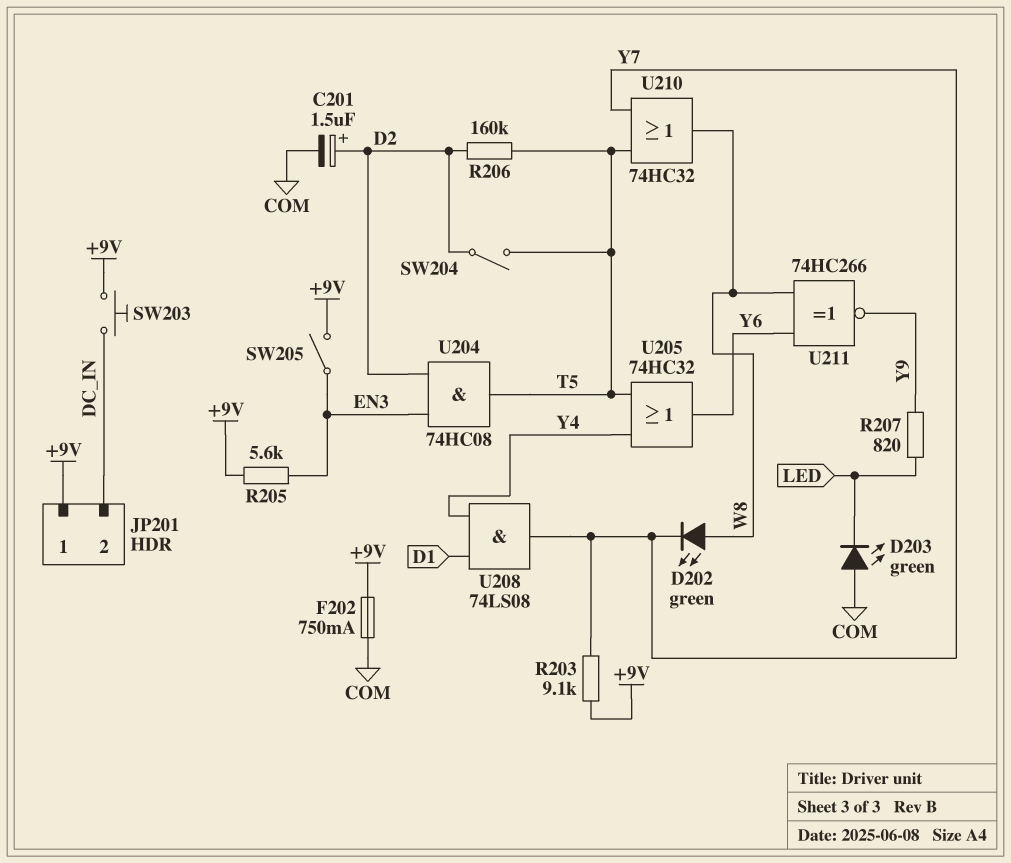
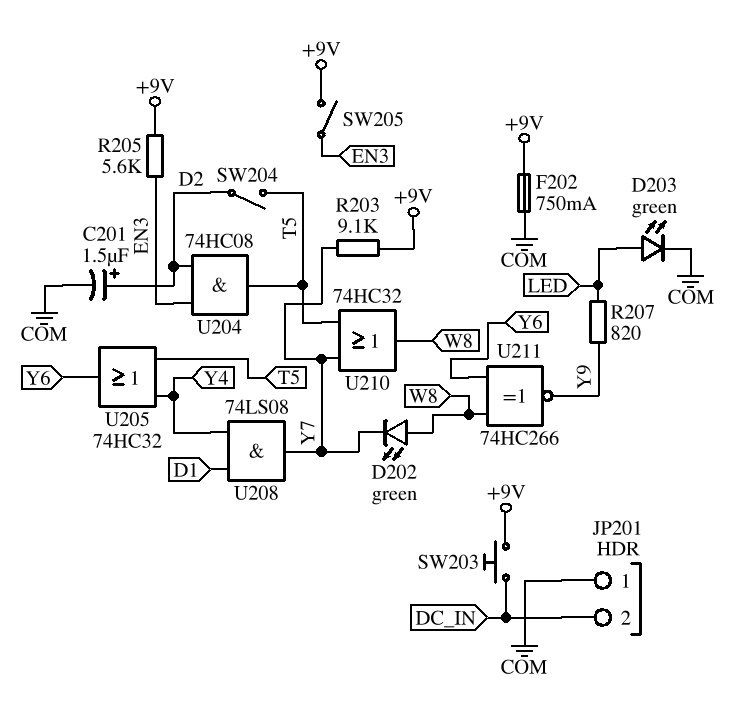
D203: LED green (A COM, K LED) -> LED green (A LED, K COM)
JP201 pin 1: +9V -> COM
R206: 160k (D2, T5) -> none

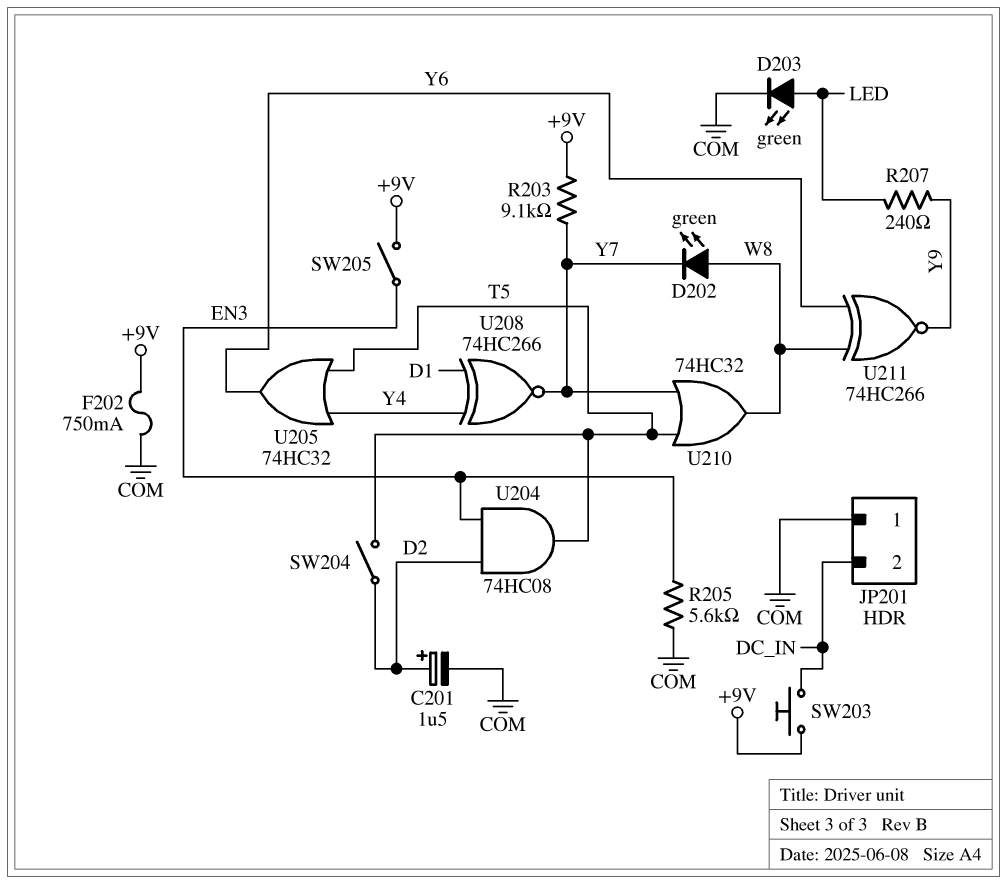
R205: 5.6k (+9V, EN3) -> 5.6k (COM, EN3)
R207: 820 (LED, Y9) -> 240 (LED, Y9)
U208: AND 74LS08 (in D1, in Y4, out Y7) -> XNOR 74HC266 (in D1, in Y4, out Y7)

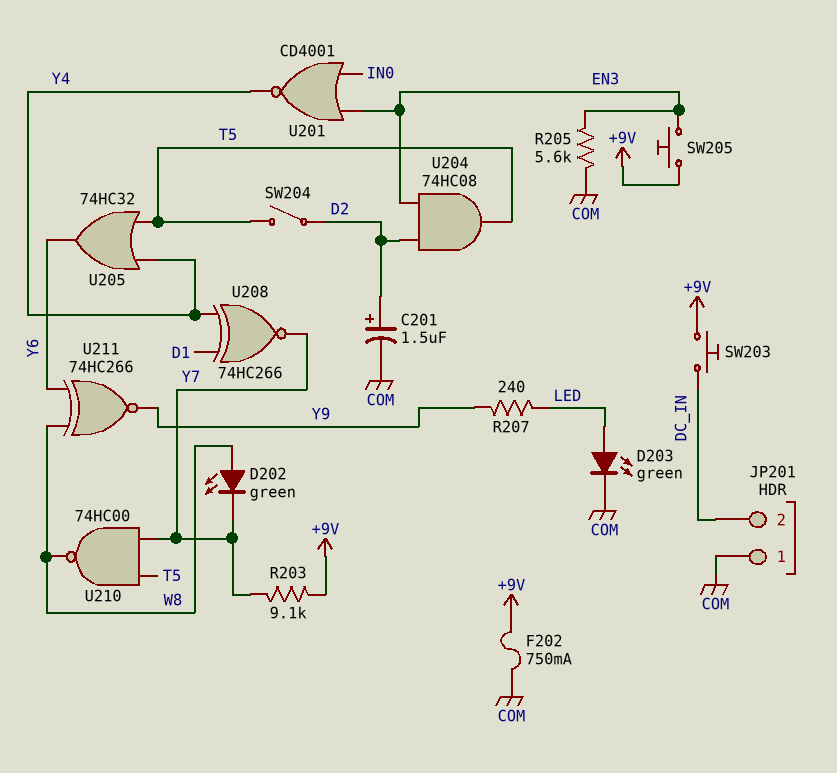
SW205: switch (+9V, EN3) -> button (+9V, EN3)
U201: none -> NOR CD4001 (in EN3, in IN0, out Y4)
U210: OR 74HC32 (in T5, in Y7, out W8) -> NAND 74HC00 (in T5, in Y7, out W8)

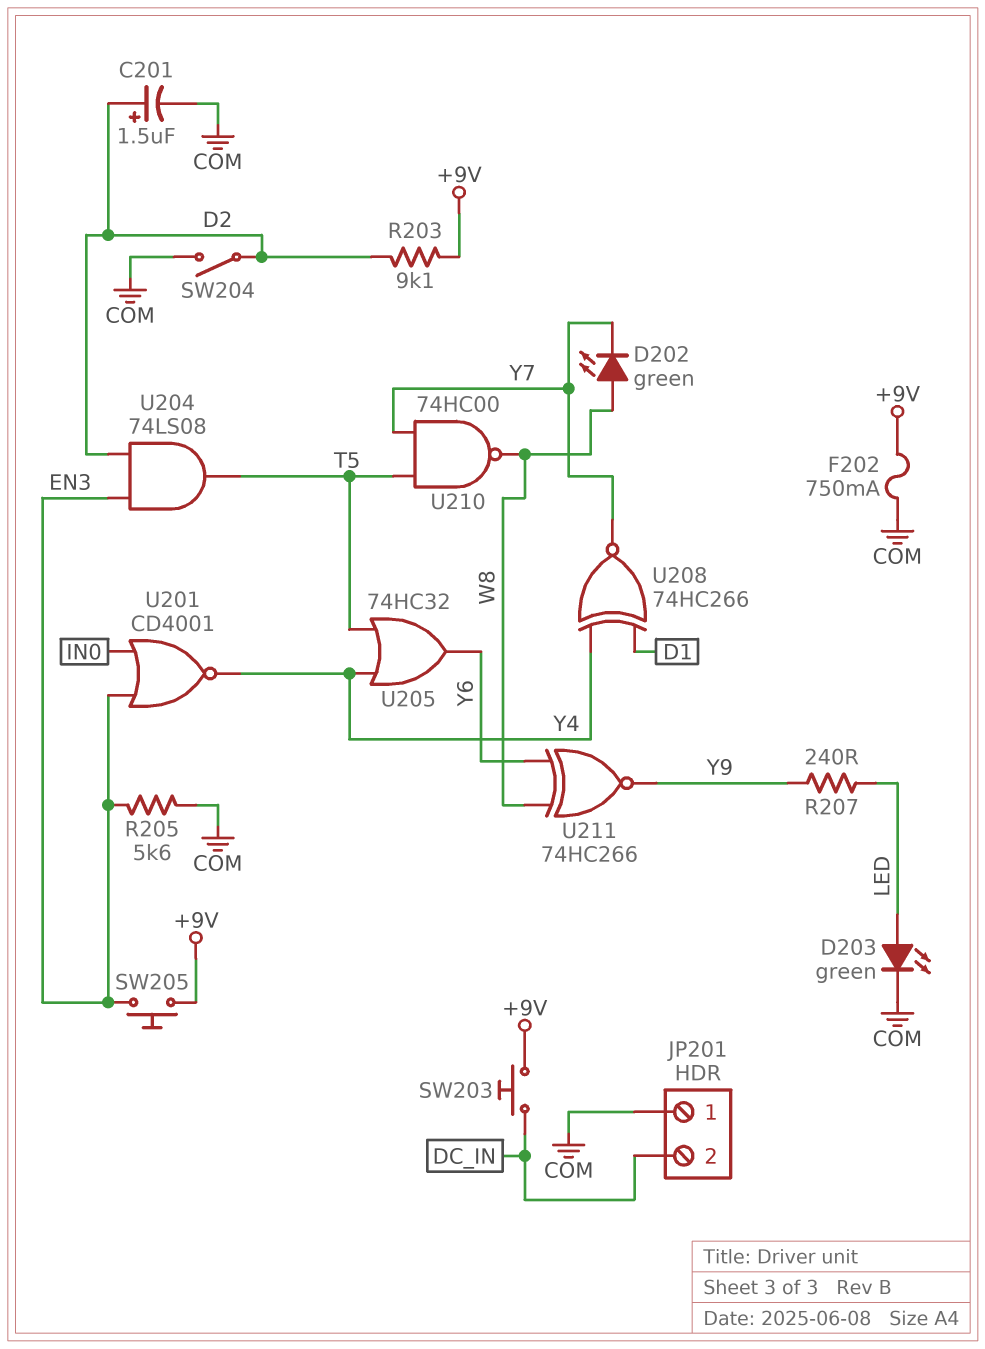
R203: 9.1k (+9V, Y7) -> 9.1k (+9V, D2)
SW204: switch (D2, T5) -> switch (COM, D2)
U204: AND 74HC08 (in D2, in EN3, out T5) -> AND 74LS08 (in D2, in EN3, out T5)

